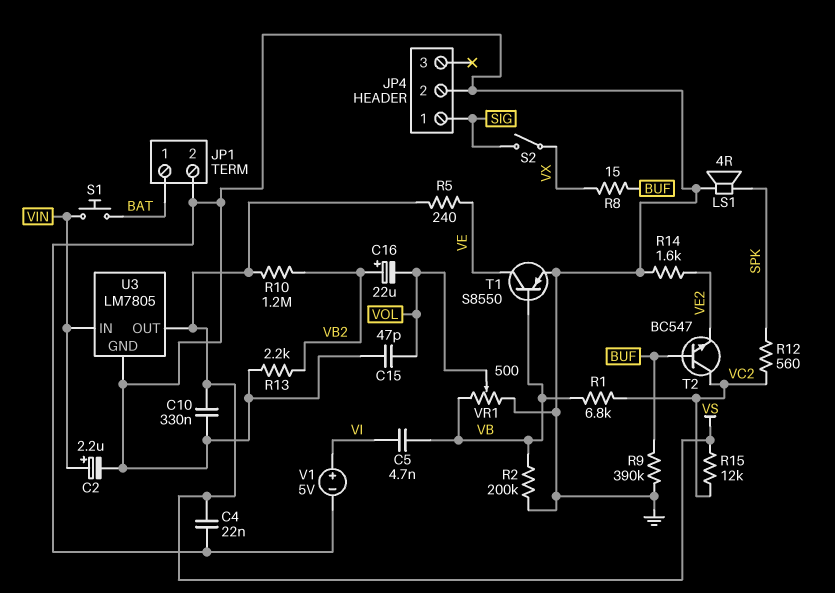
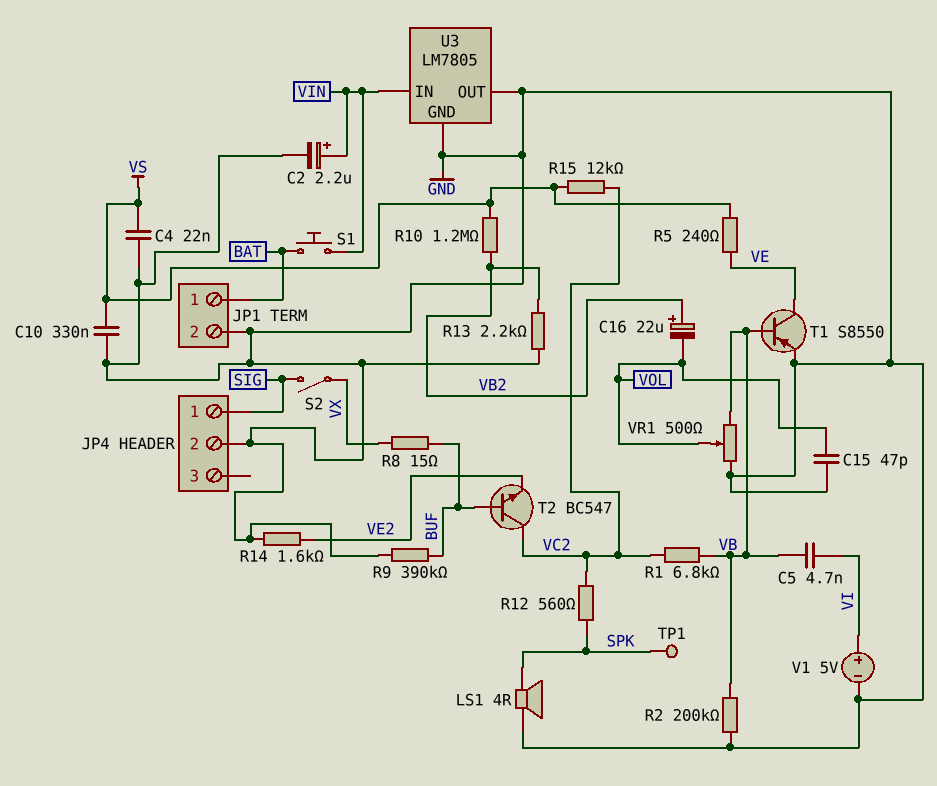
TP1: none -> test point (SPK)
U3 pin OUT: VS -> GND

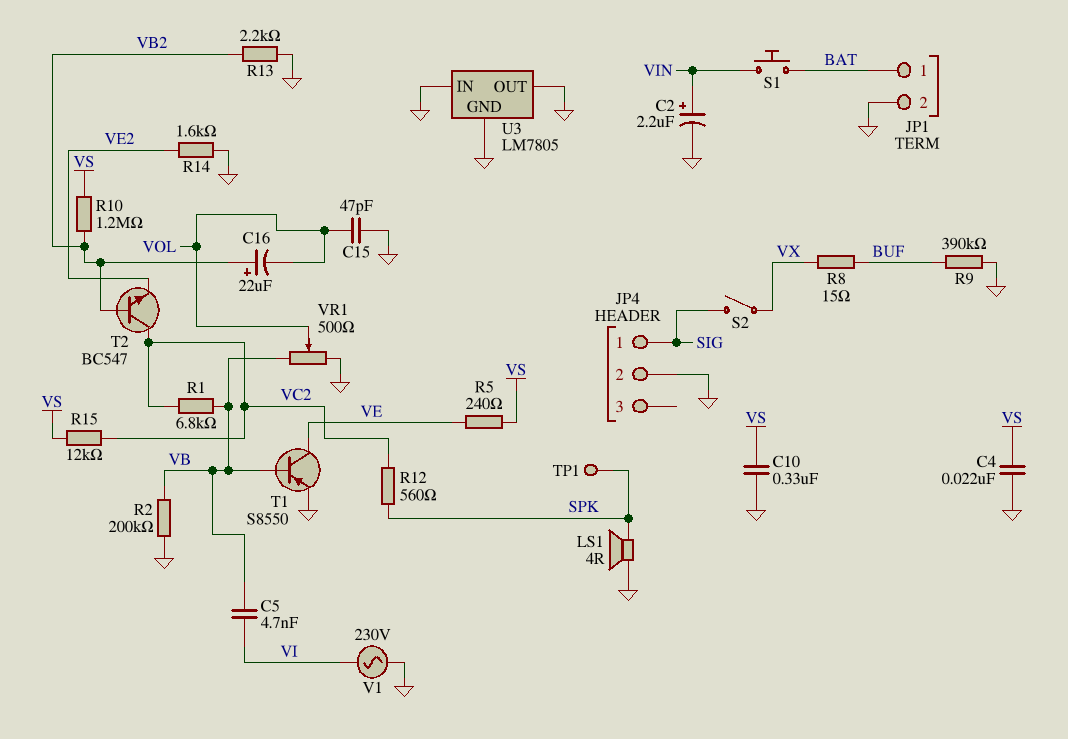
T2: NPN BC547 (B BUF, C VC2, E VE2) -> NPN BC547 (B VB2, C VC2, E VE2)
U3 pin IN: VIN -> GND
V1: 5V (plus VI, minus GND) -> AC 230V (GND, VI)

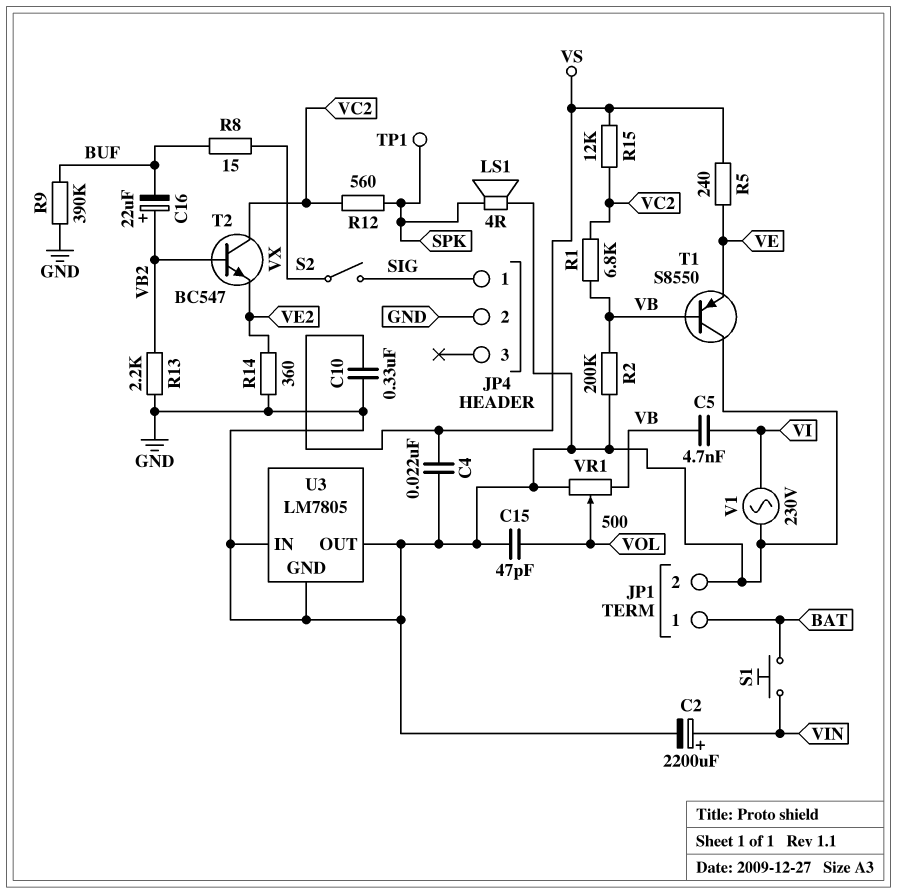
C2: 2.2uF (plus VIN, minus GND) -> 2200uF (plus VIN, minus GND)
C16: 22uF (plus VB2, minus VOL) -> 22uF (plus VB2, minus BUF)
R10: 1.2M (VB2, VS) -> none
R14: 1.6k (GND, VE2) -> 360 (GND, VE2)
T1: PNP S8550 (B VB, C VE, E GND) -> PNP S8550 (B VB, C GND, E VE)

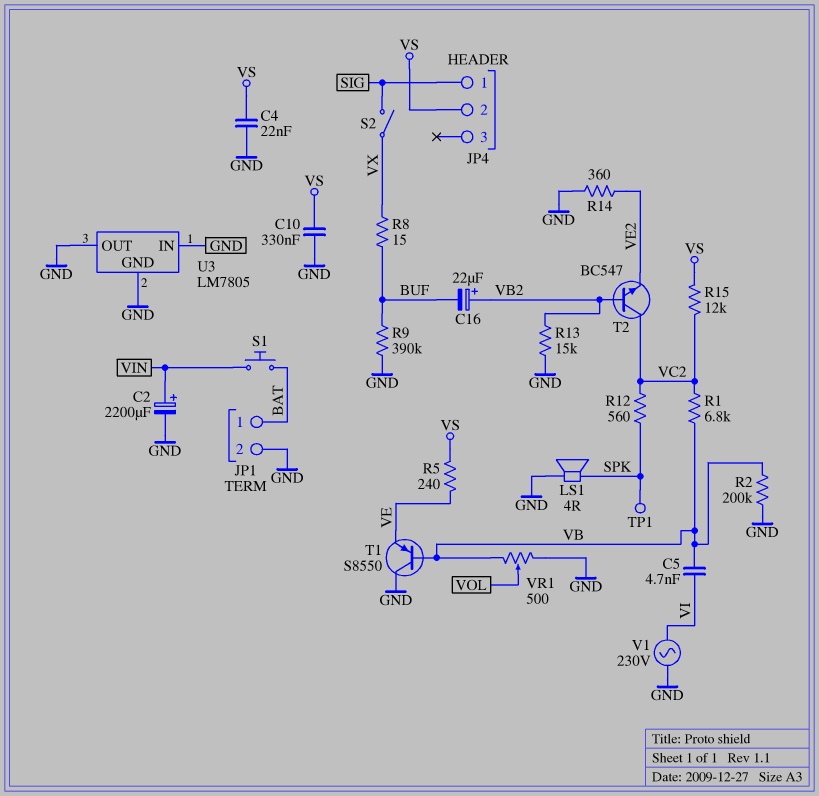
C15: 47pF (GND, VOL) -> none
JP4 pin 2: GND -> VS
R13: 2.2k (GND, VB2) -> 15k (GND, VB2)

